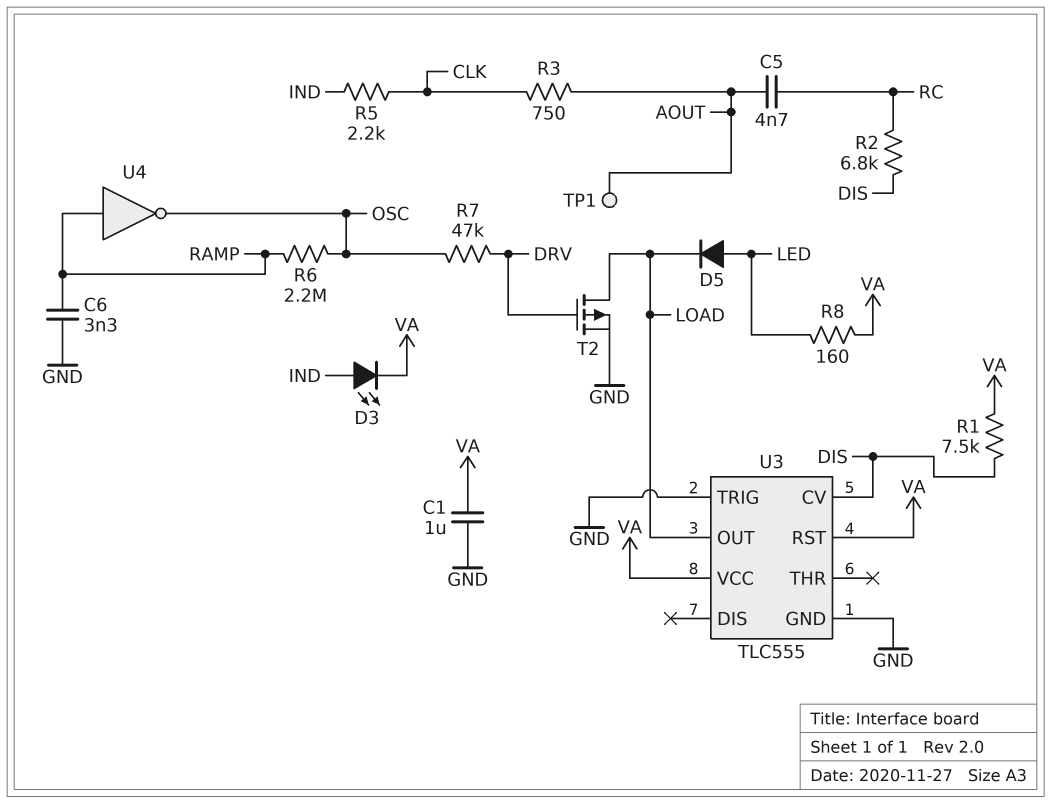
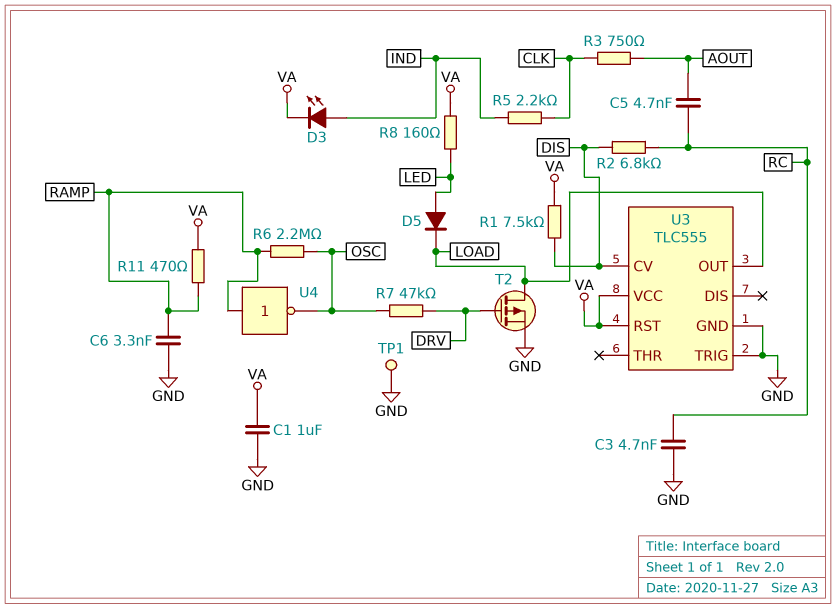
C3: none -> 4.7nF (GND, RC)
R11: none -> 470 (RAMP, VA)
TP1: test point (AOUT) -> test point (GND)

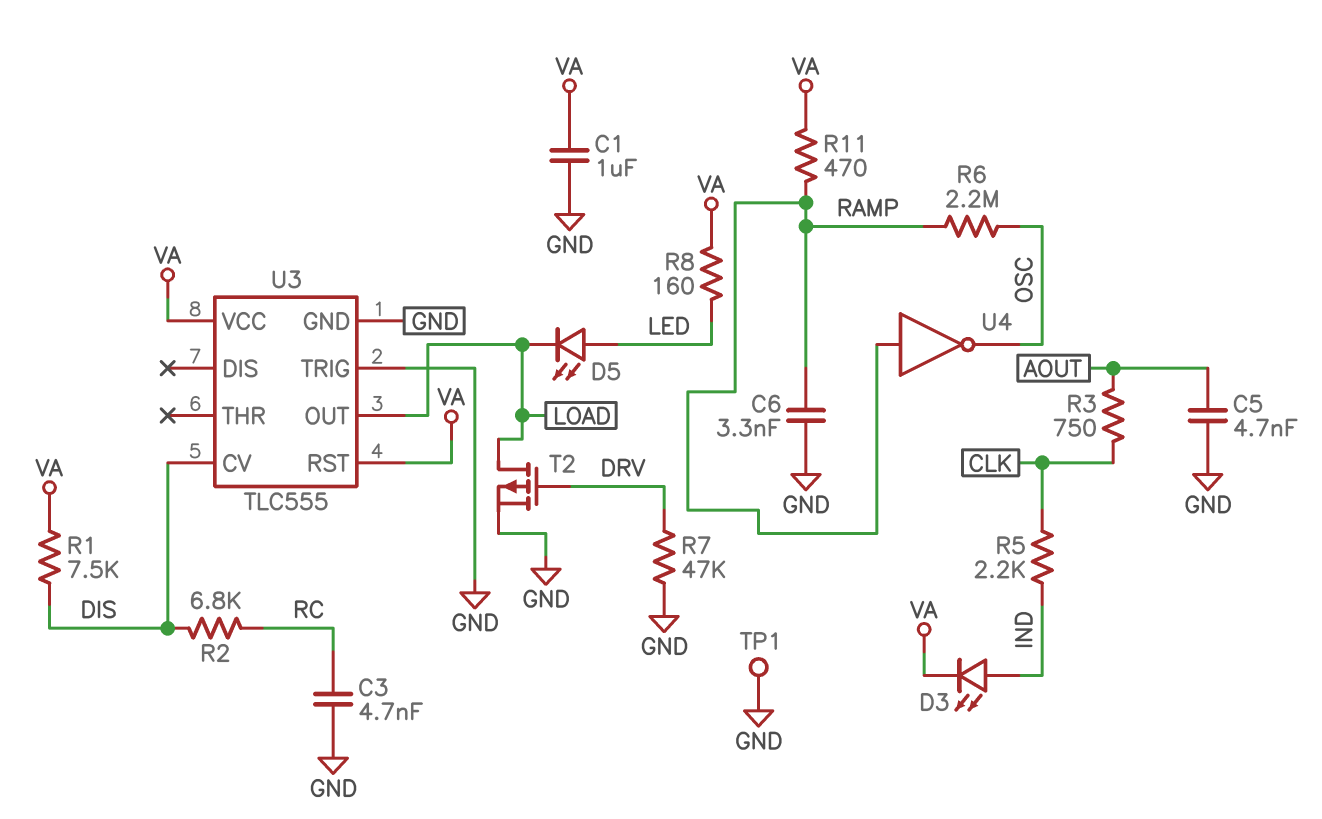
C5: 4.7nF (AOUT, RC) -> 4.7nF (AOUT, GND)
D5: diode (A LED, K LOAD) -> LED (A LED, K LOAD)
R7: 47k (DRV, OSC) -> 47k (DRV, GND)

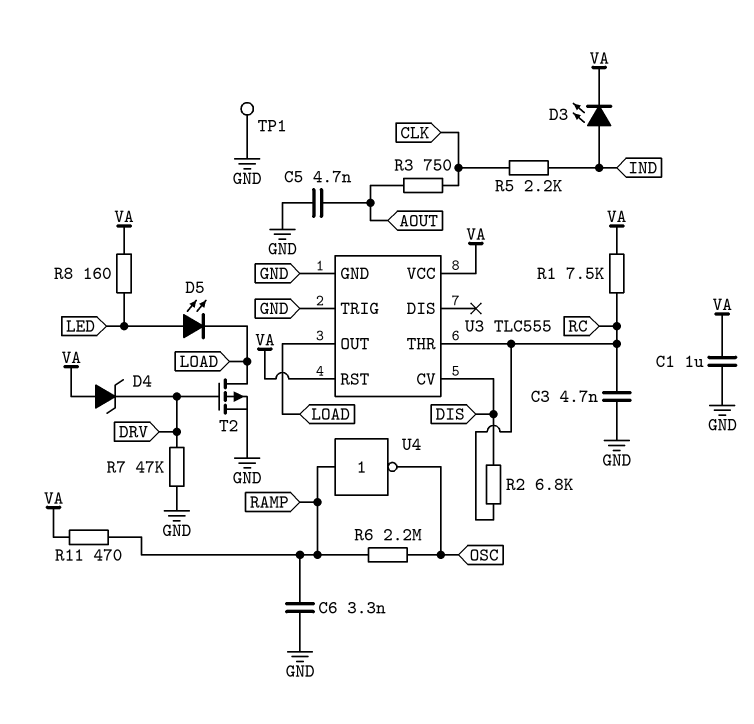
D4: none -> zener (A VA, K DRV)
R1: 7.5k (DIS, VA) -> 7.5k (RC, VA)
U3 pin THR: none -> RC

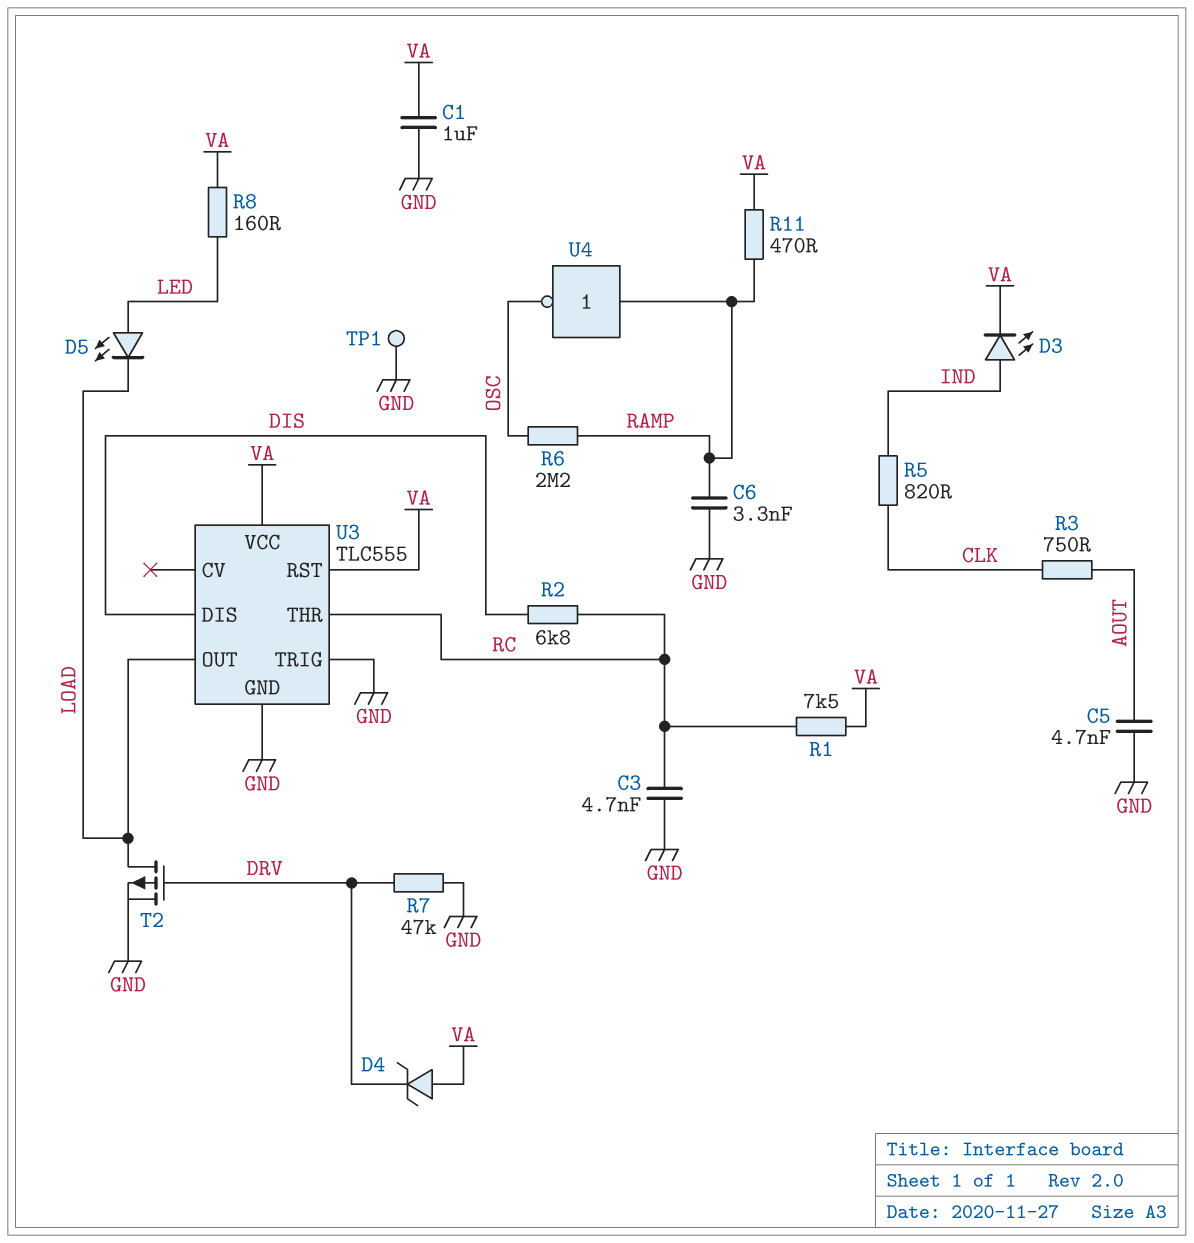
R5: 2.2k (CLK, IND) -> 820 (CLK, IND)
U3 pin CV: DIS -> none
U3 pin DIS: none -> DIS

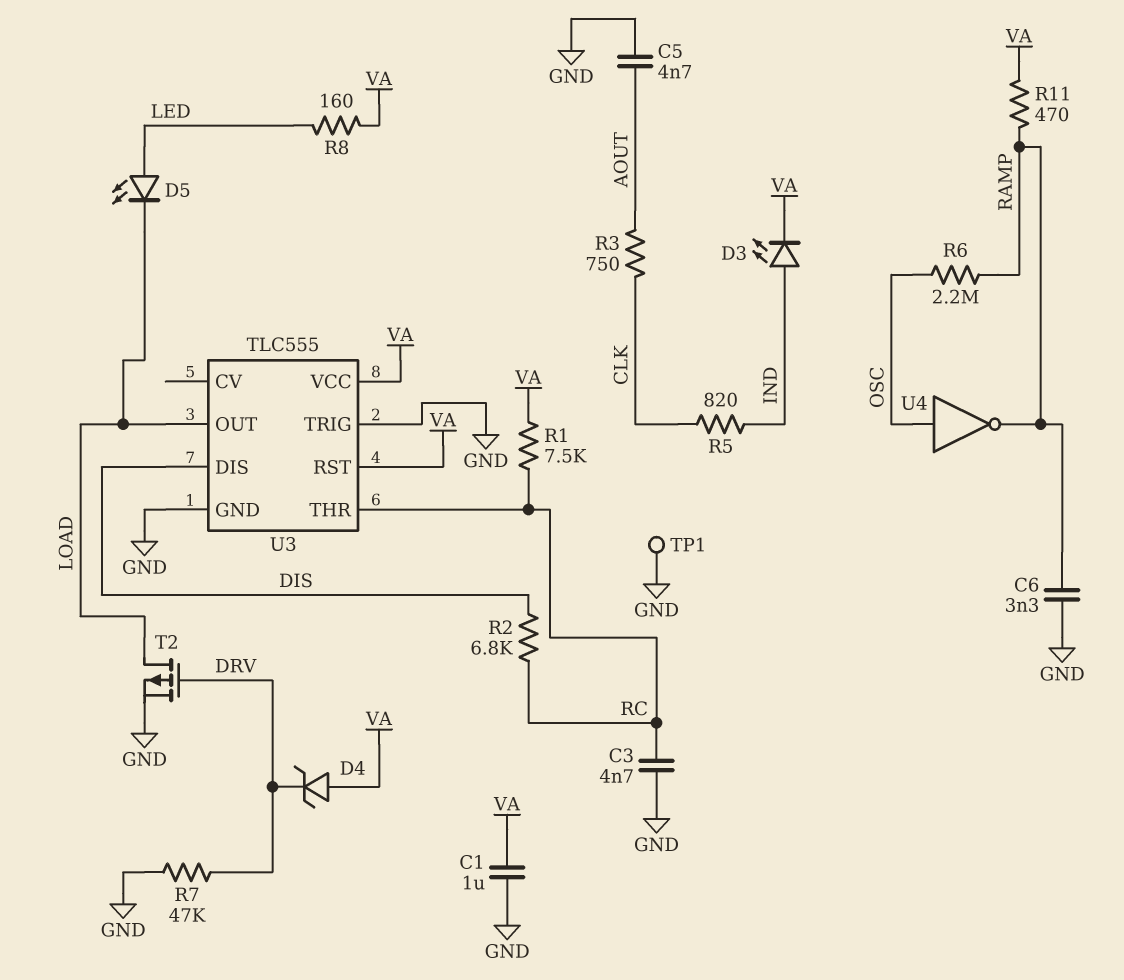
U4: NOT (in RAMP, out OSC) -> NOT (in OSC, out RAMP)

